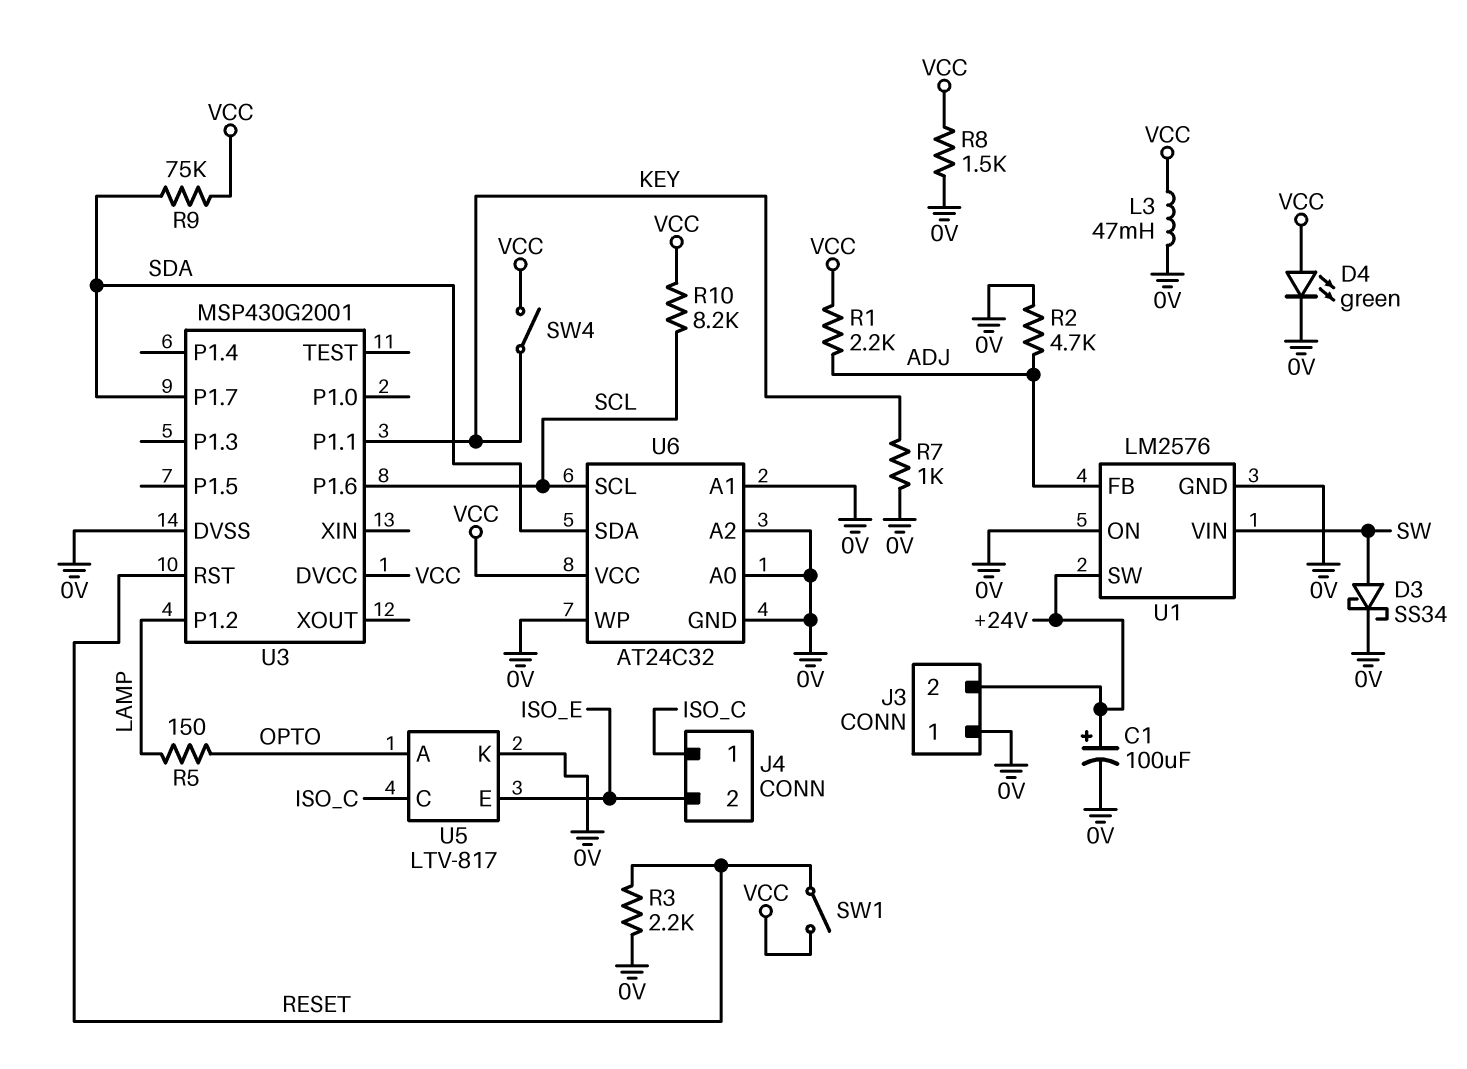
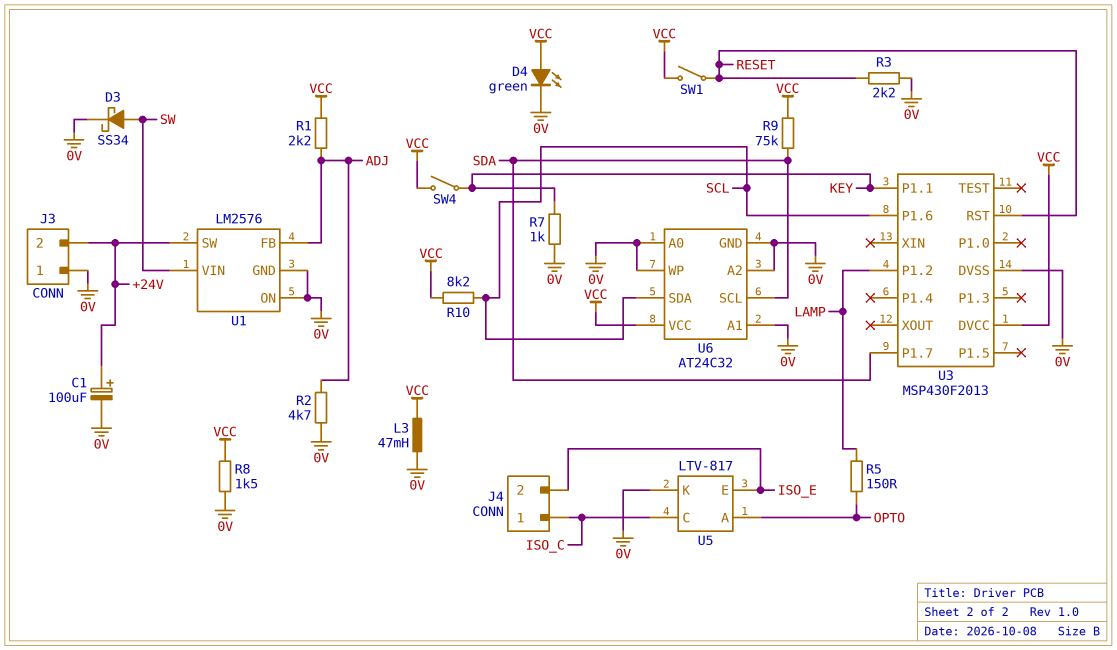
U3: MSP430G2001 -> MSP430F2013
U6 pin SCL: SCL -> SDA
U6 pin SDA: SDA -> SCL

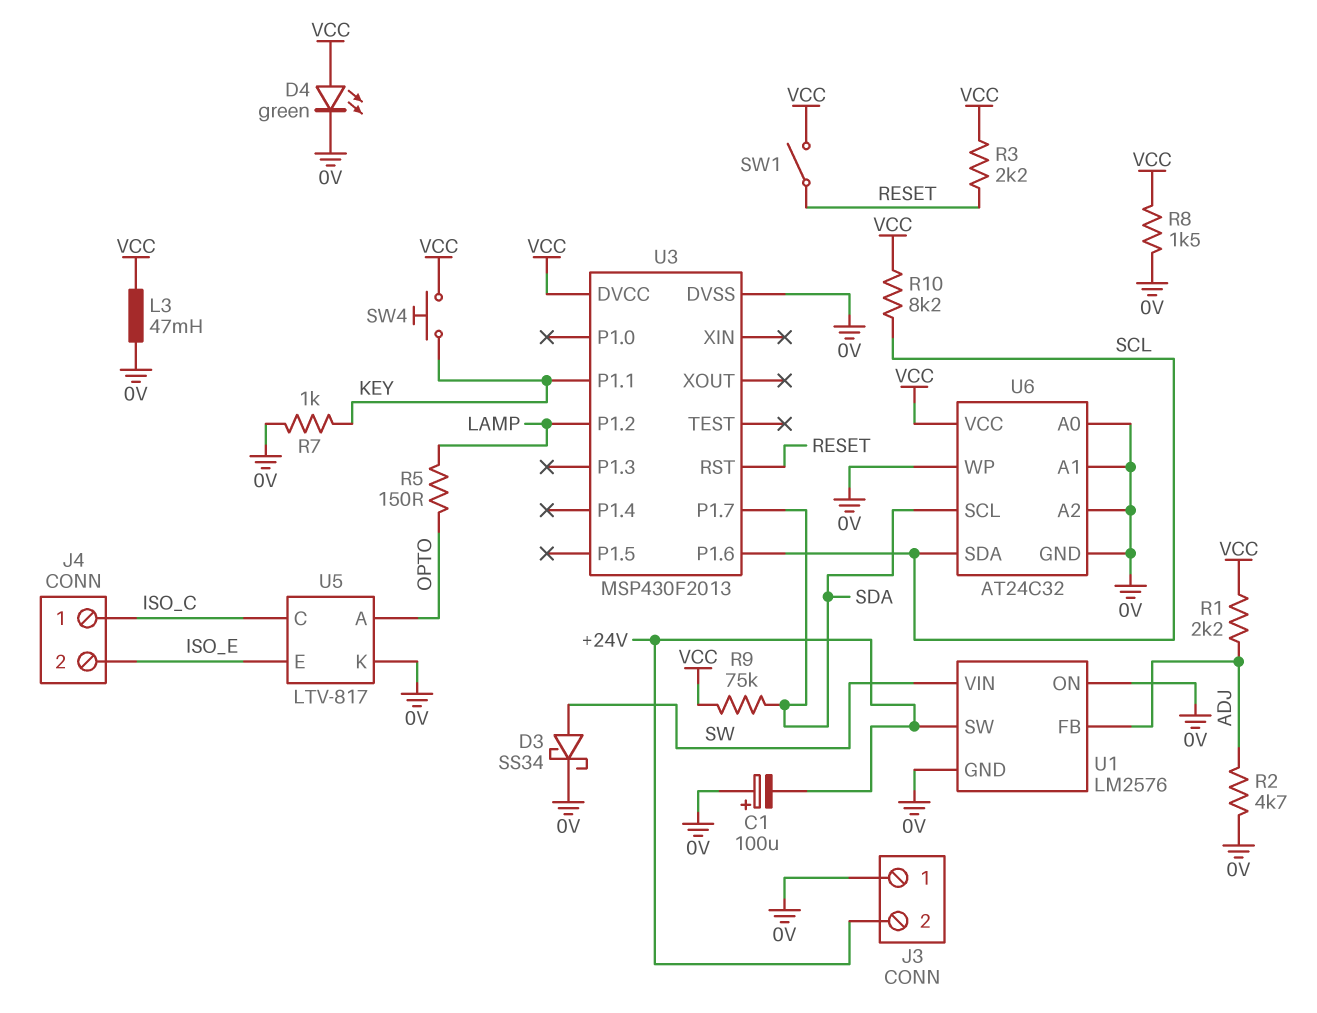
C1: 100uF (plus +24V, minus 0V) -> 100uF (plus 0V, minus +24V)
R3: 2.2k (0V, RESET) -> 2.2k (RESET, VCC)
SW4: switch (KEY, VCC) -> button (KEY, VCC)

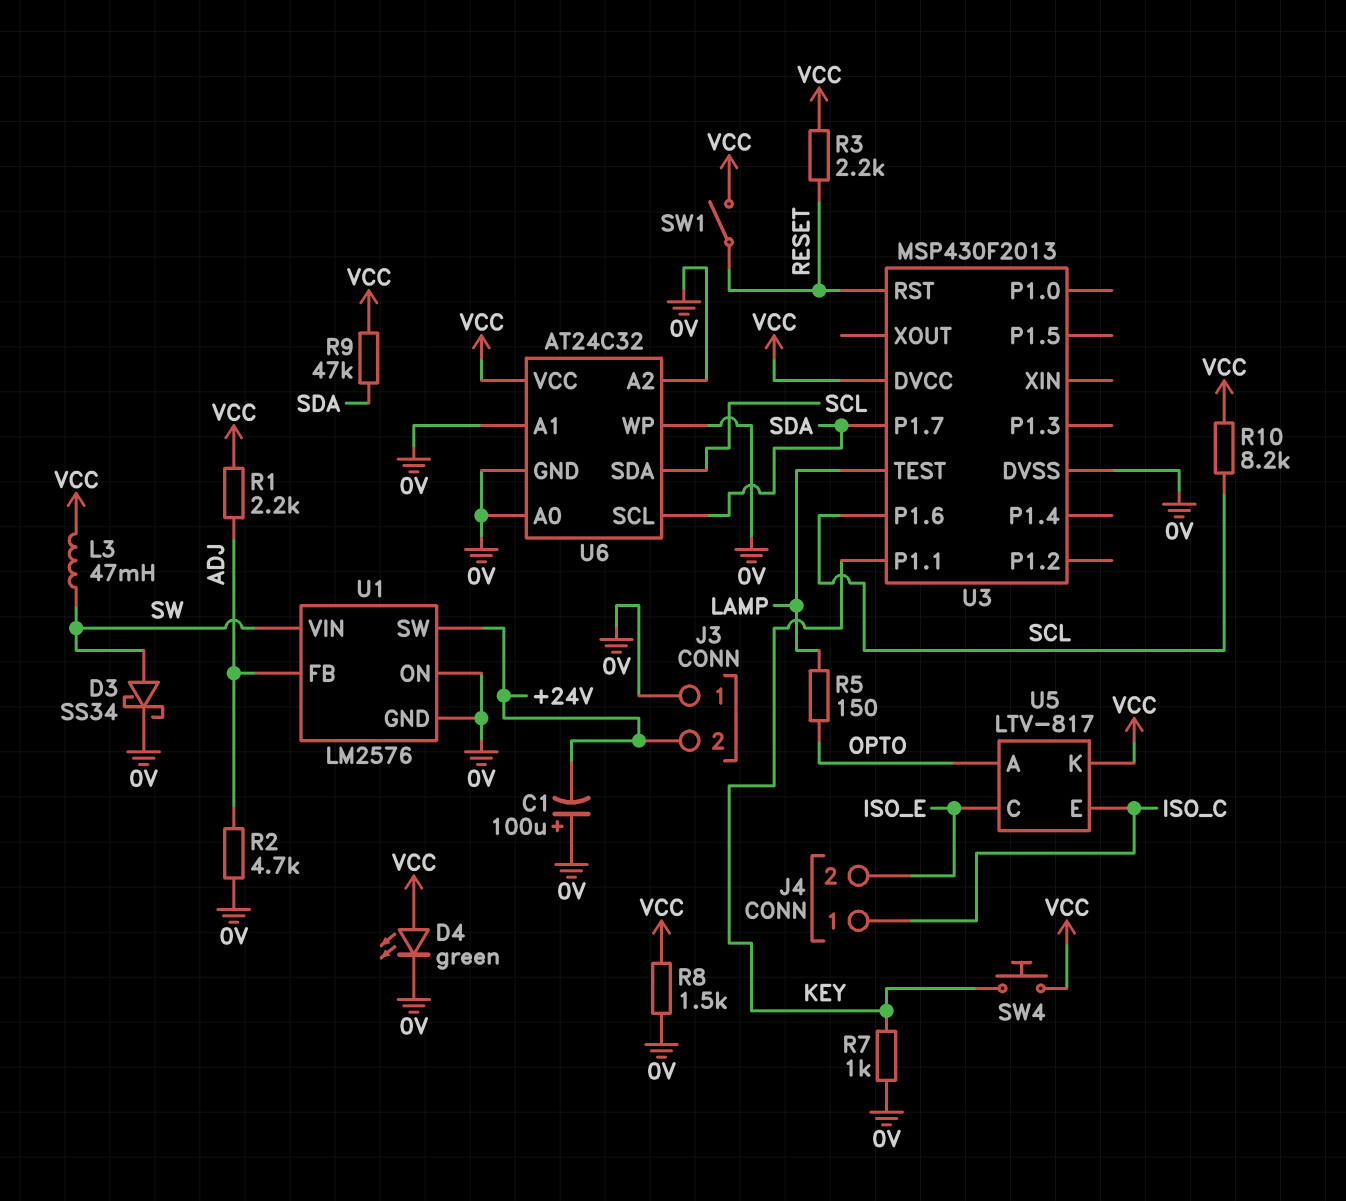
L3: 47mH (0V, VCC) -> 47mH (SW, VCC)
R9: 75k (SDA, VCC) -> 47k (SDA, VCC)
U3 pin P1.2: LAMP -> none
U3 pin TEST: none -> LAMP
U5 pin C: ISO_C -> ISO_E
U5 pin E: ISO_E -> ISO_C
U5 pin K: 0V -> VCC

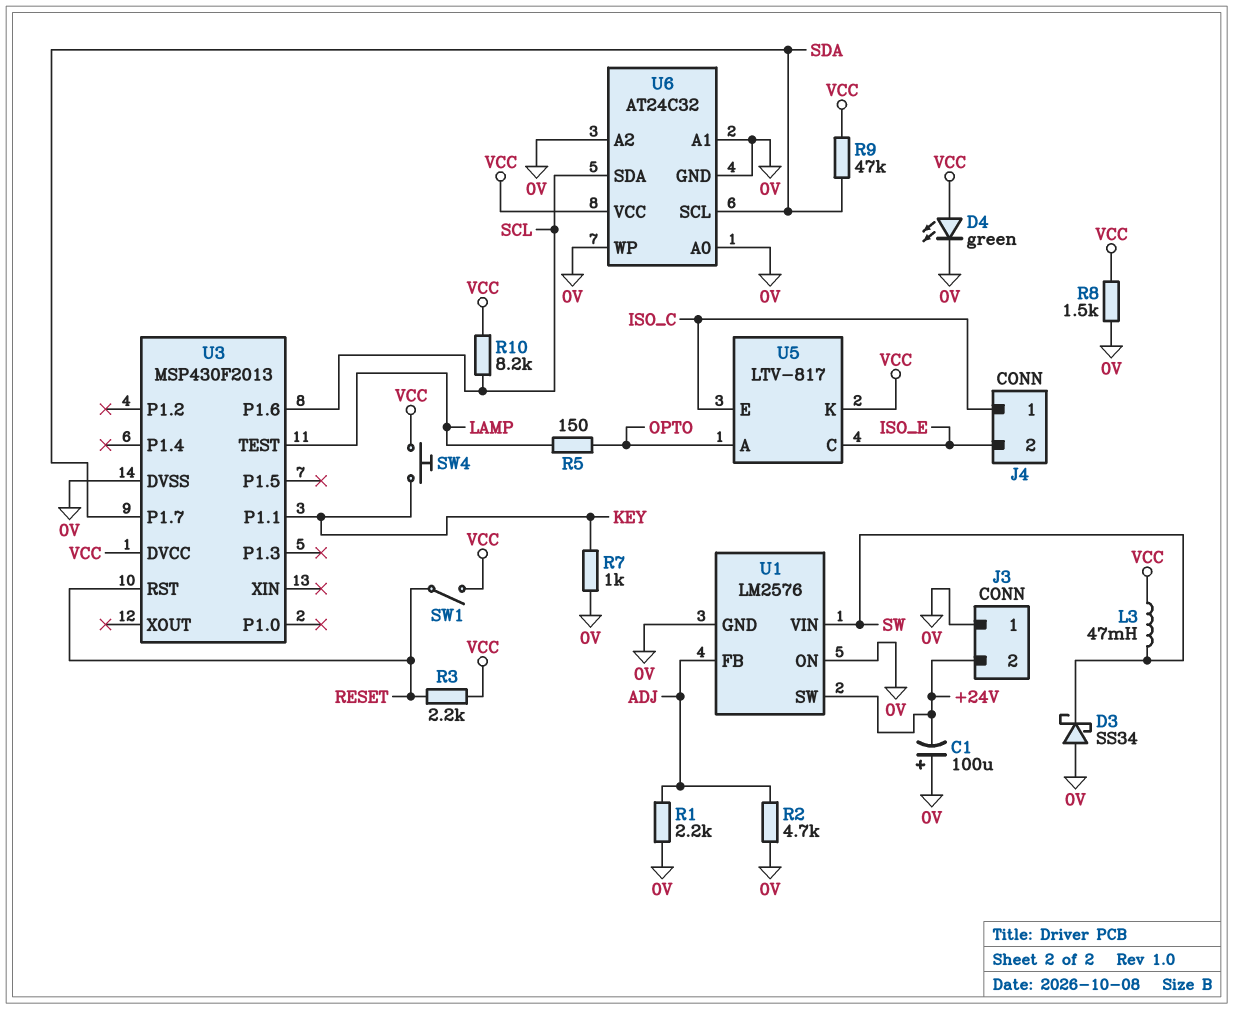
D3: schottky SS34 (A SW, K 0V) -> schottky SS34 (A 0V, K SW)
R1: 2.2k (ADJ, VCC) -> 2.2k (0V, ADJ)

